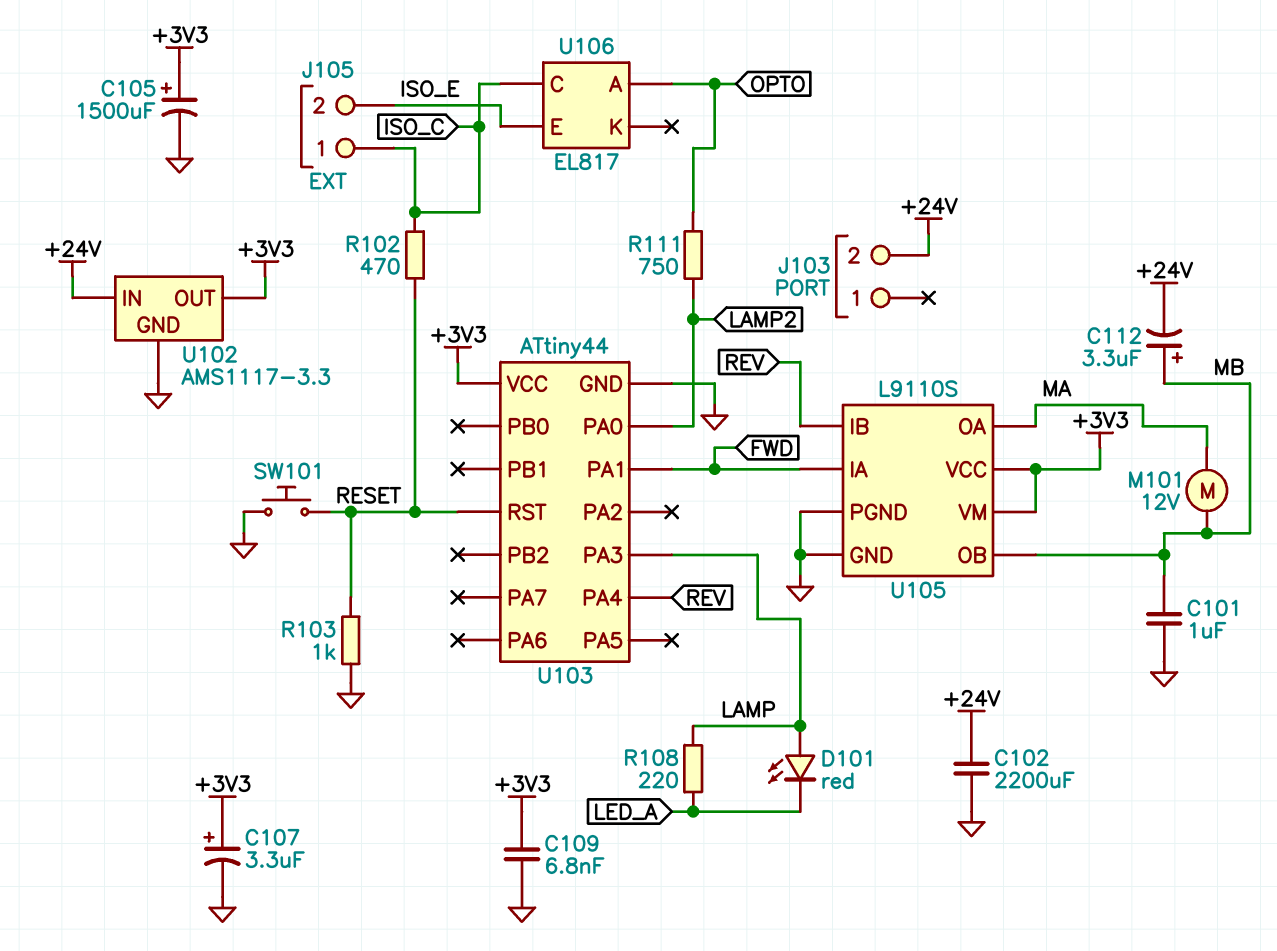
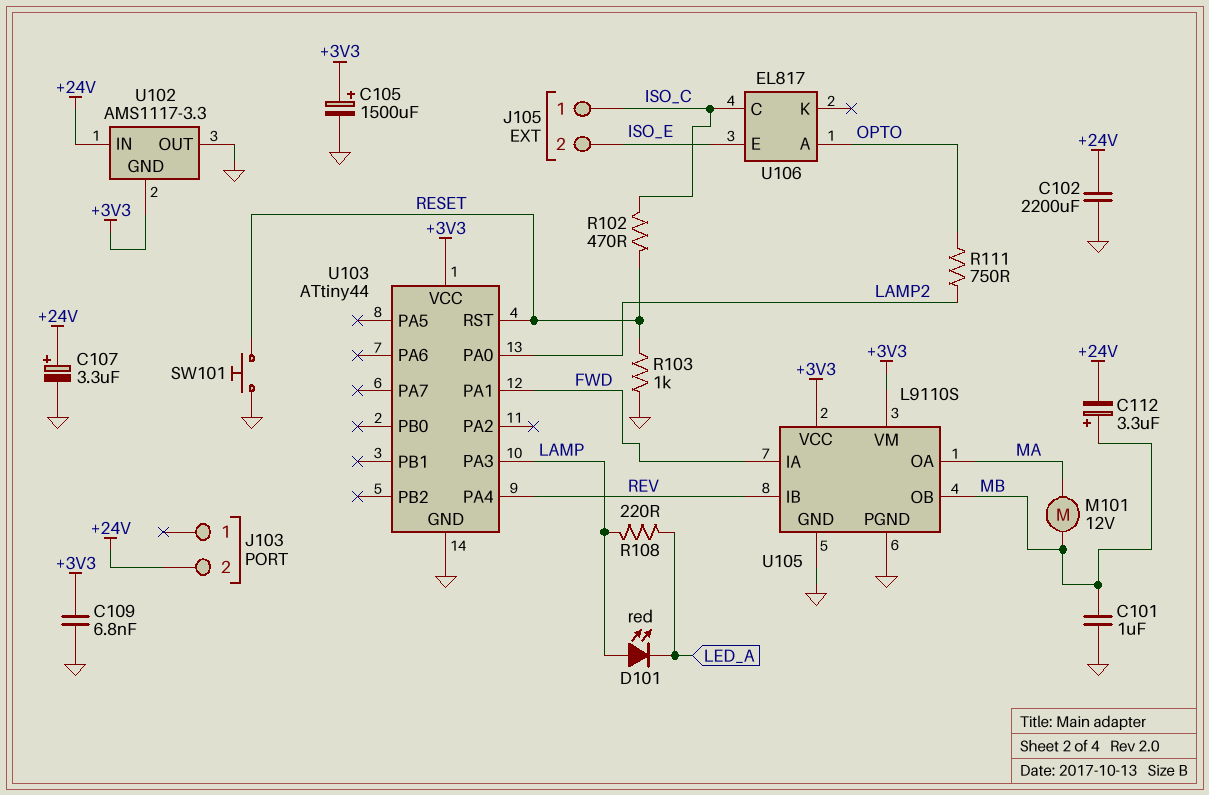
C107: 3.3uF (plus +3V3, minus GND) -> 3.3uF (plus +24V, minus GND)
U102 pin GND: GND -> +3V3
U102 pin OUT: +3V3 -> GND

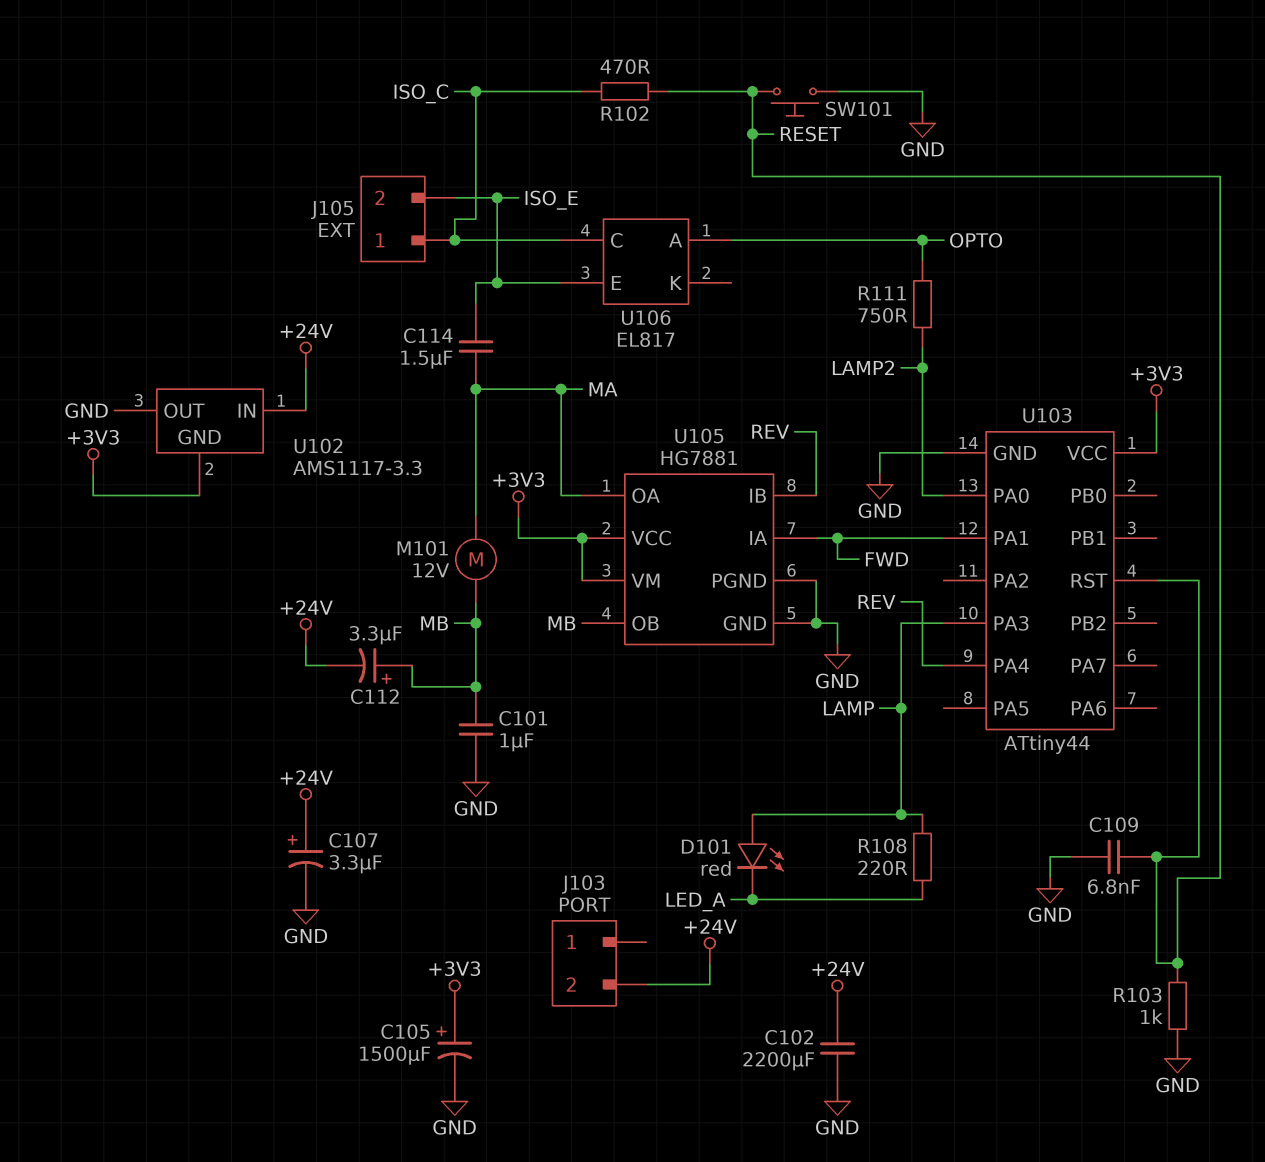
C109: 6.8nF (+3V3, GND) -> 6.8nF (GND, RESET)
C114: none -> 1.5uF (ISO_E, MA)
U105: L9110S -> HG7881

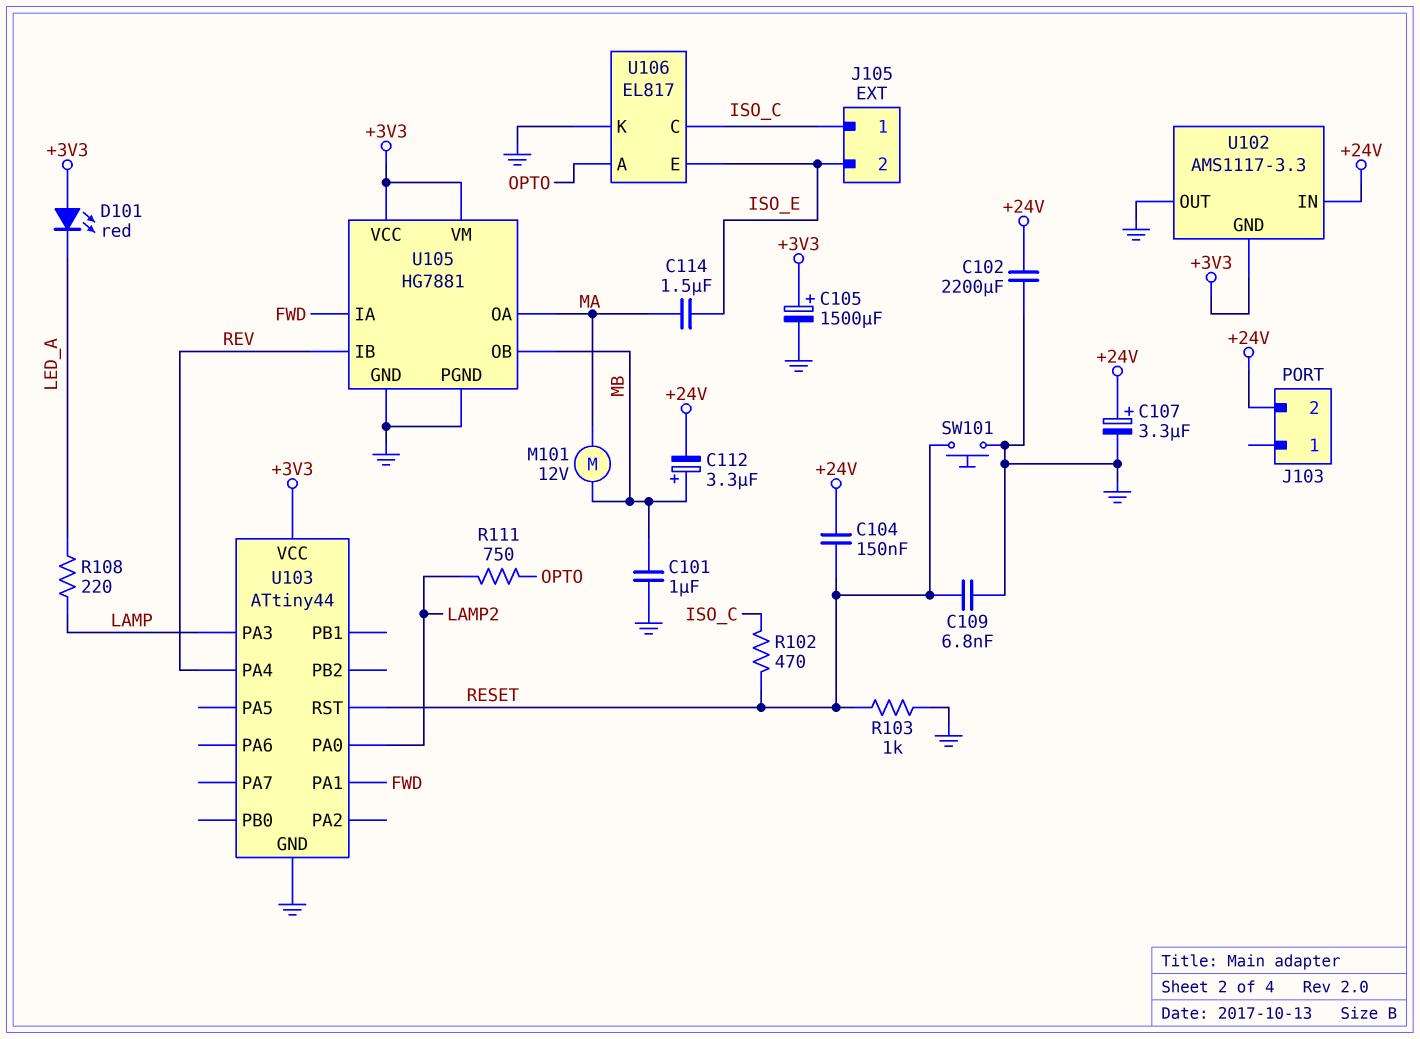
C104: none -> 150nF (+24V, RESET)
D101: LED red (A LAMP, K LED_A) -> LED red (A +3V3, K LED_A)
U106 pin K: none -> GND

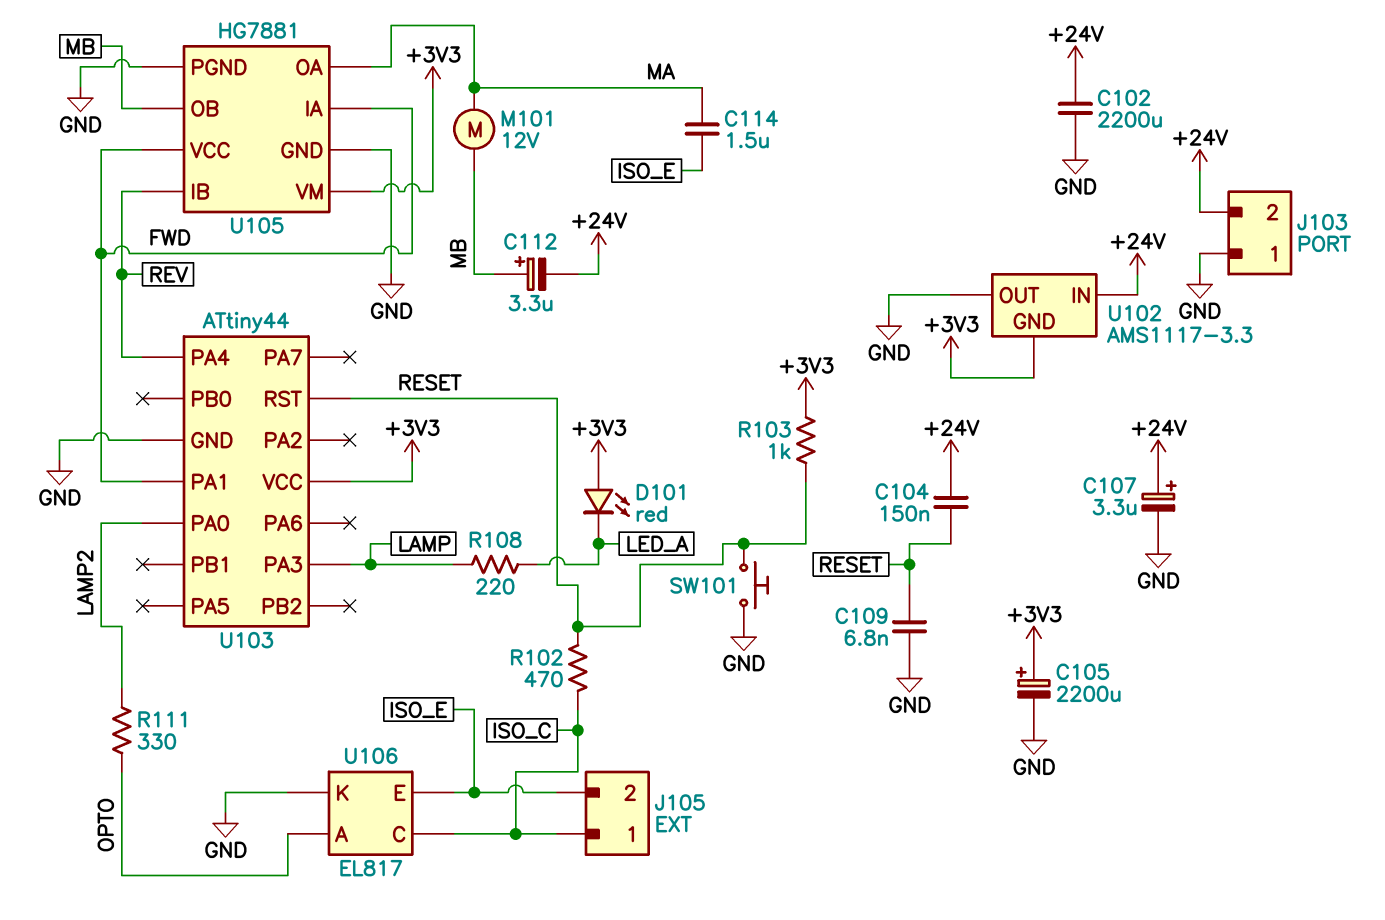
C101: 1uF (GND, MB) -> none
C105: 1500uF (plus +3V3, minus GND) -> 2200uF (plus +3V3, minus GND)
J103 pin 1: none -> GND
R103: 1k (GND, RESET) -> 1k (+3V3, RESET)
R111: 750 (LAMP2, OPTO) -> 330 (LAMP2, OPTO)
U105 pin VCC: +3V3 -> FWD

